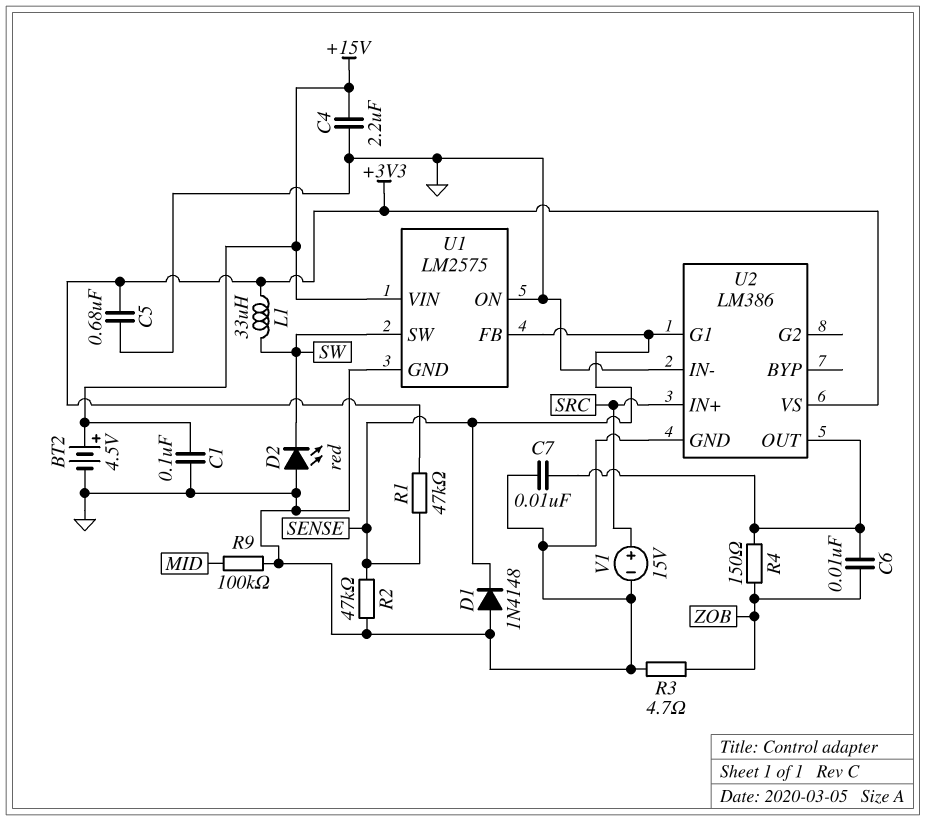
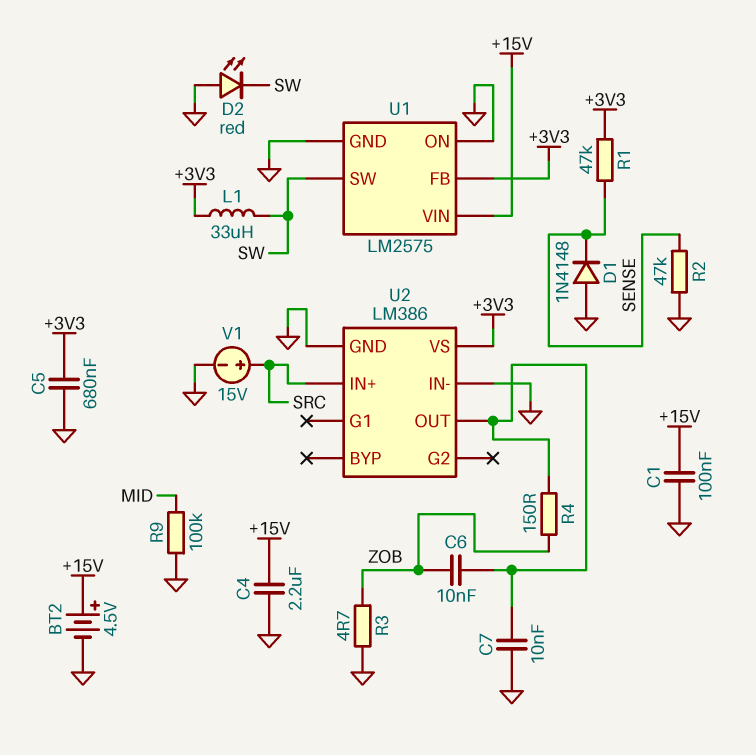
U1 pin FB: SENSE -> +3V3
U2 pin G1: SENSE -> none

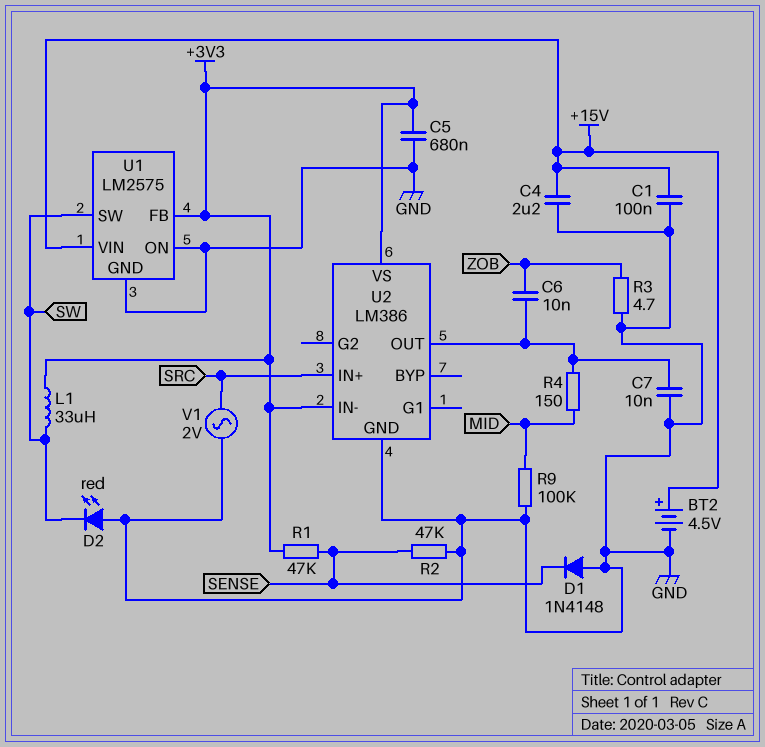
R4: 150 (U2/OUT, ZOB) -> 150 (MID, U2/OUT)
U2 pin IN-: GND -> +3V3
V1: 15V (plus SRC, minus GND) -> AC 2V (GND, SRC)

